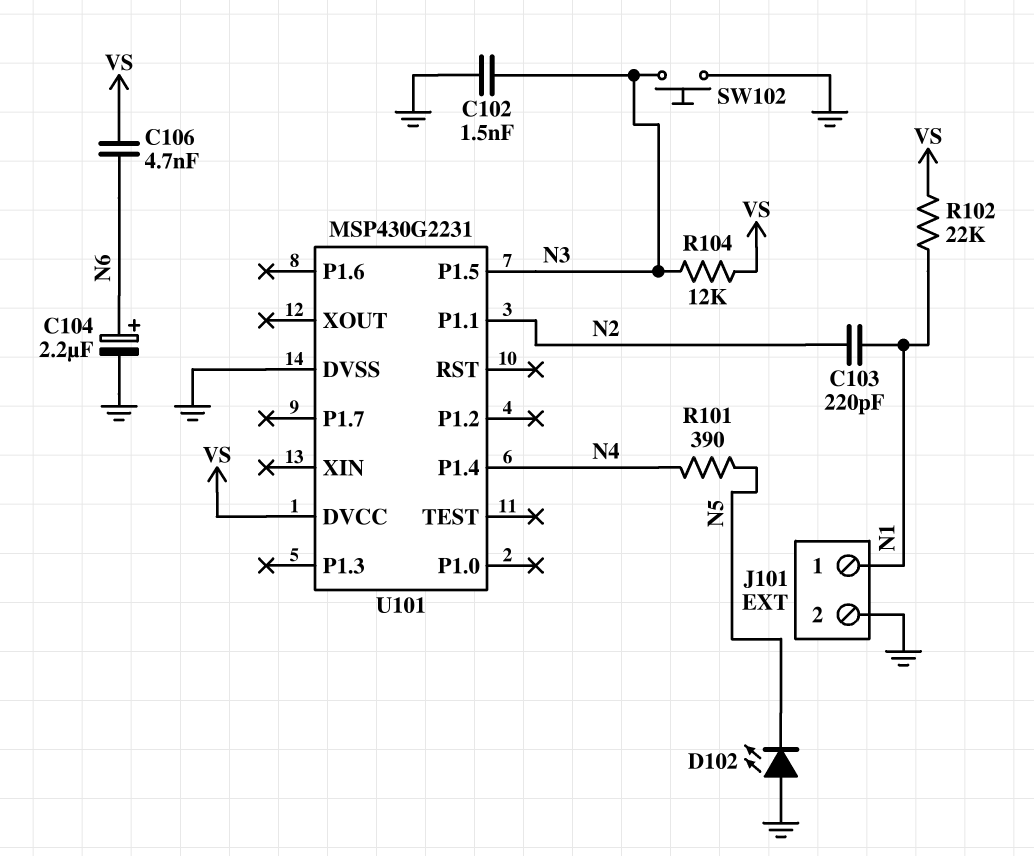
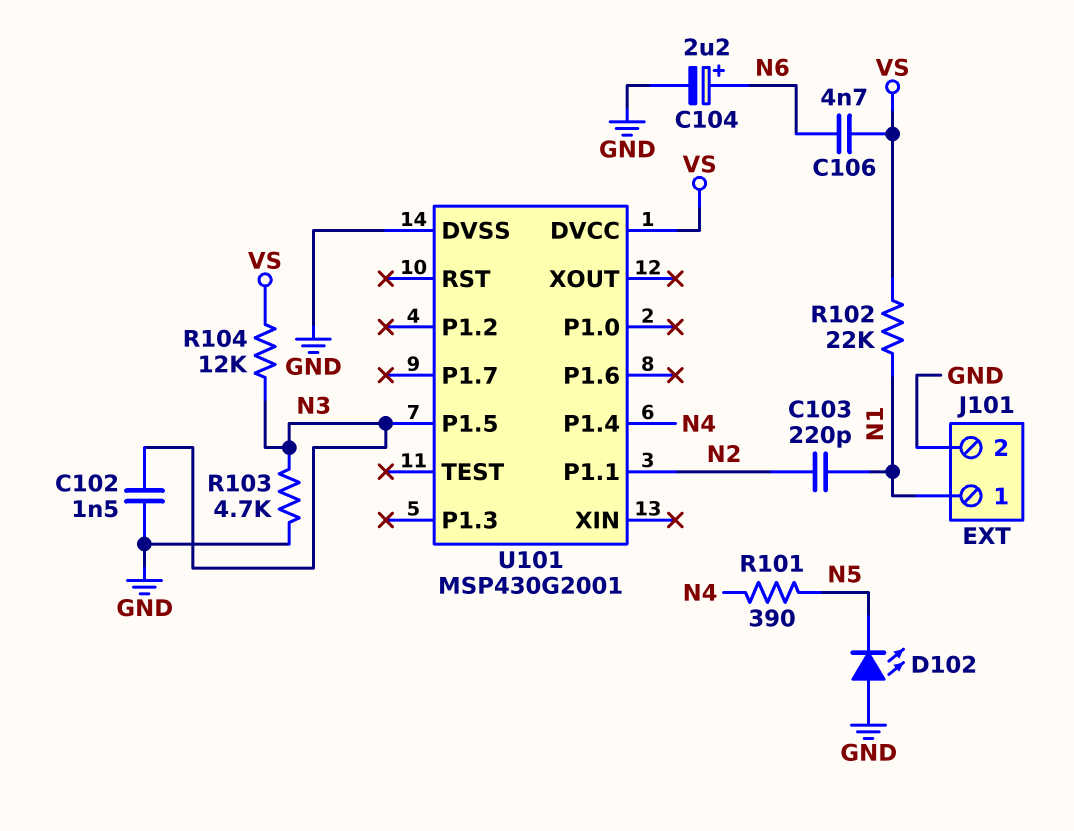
R103: none -> 4.7k (GND, N3)
SW102: button (GND, N3) -> none
U101: MSP430G2231 -> MSP430G2001

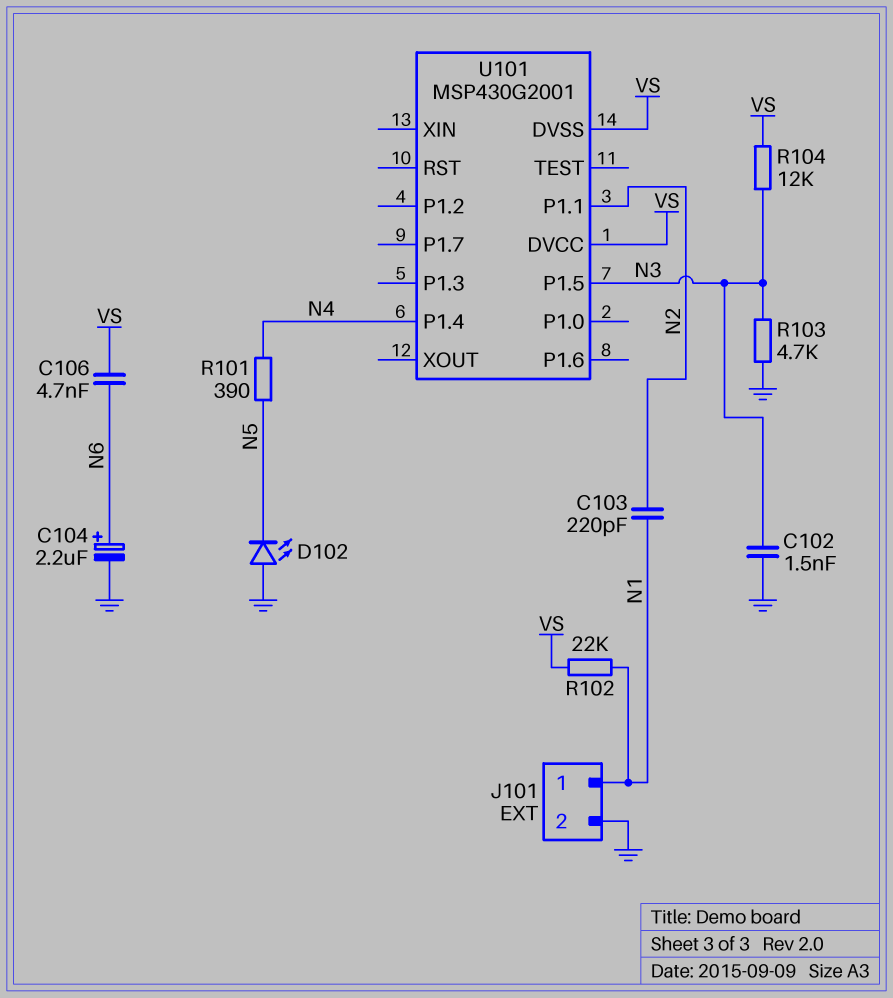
U101 pin DVSS: GND -> VS

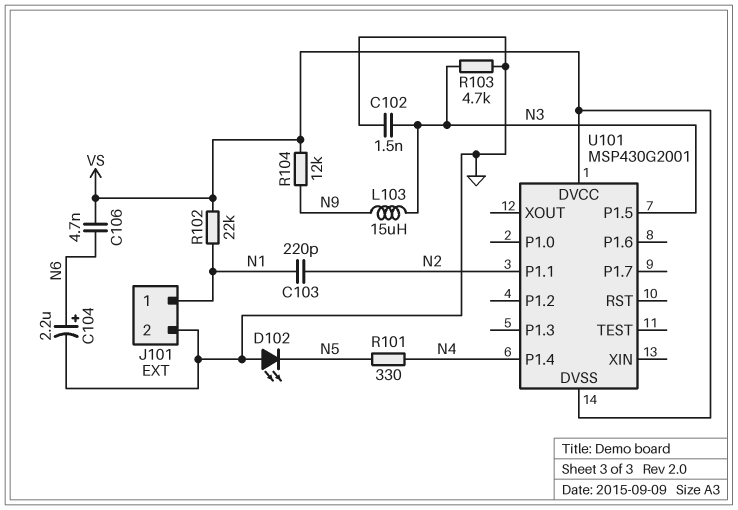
L103: none -> 15uH (N3, N9)
R101: 390 (N4, N5) -> 330 (N4, N5)
R104: 12k (N3, VS) -> 12k (N9, VS)

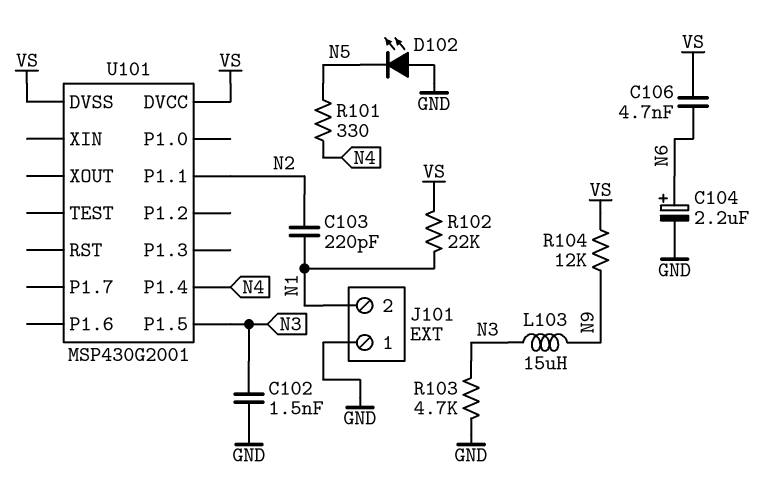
J101 pin 1: N1 -> GND
J101 pin 2: GND -> N1

